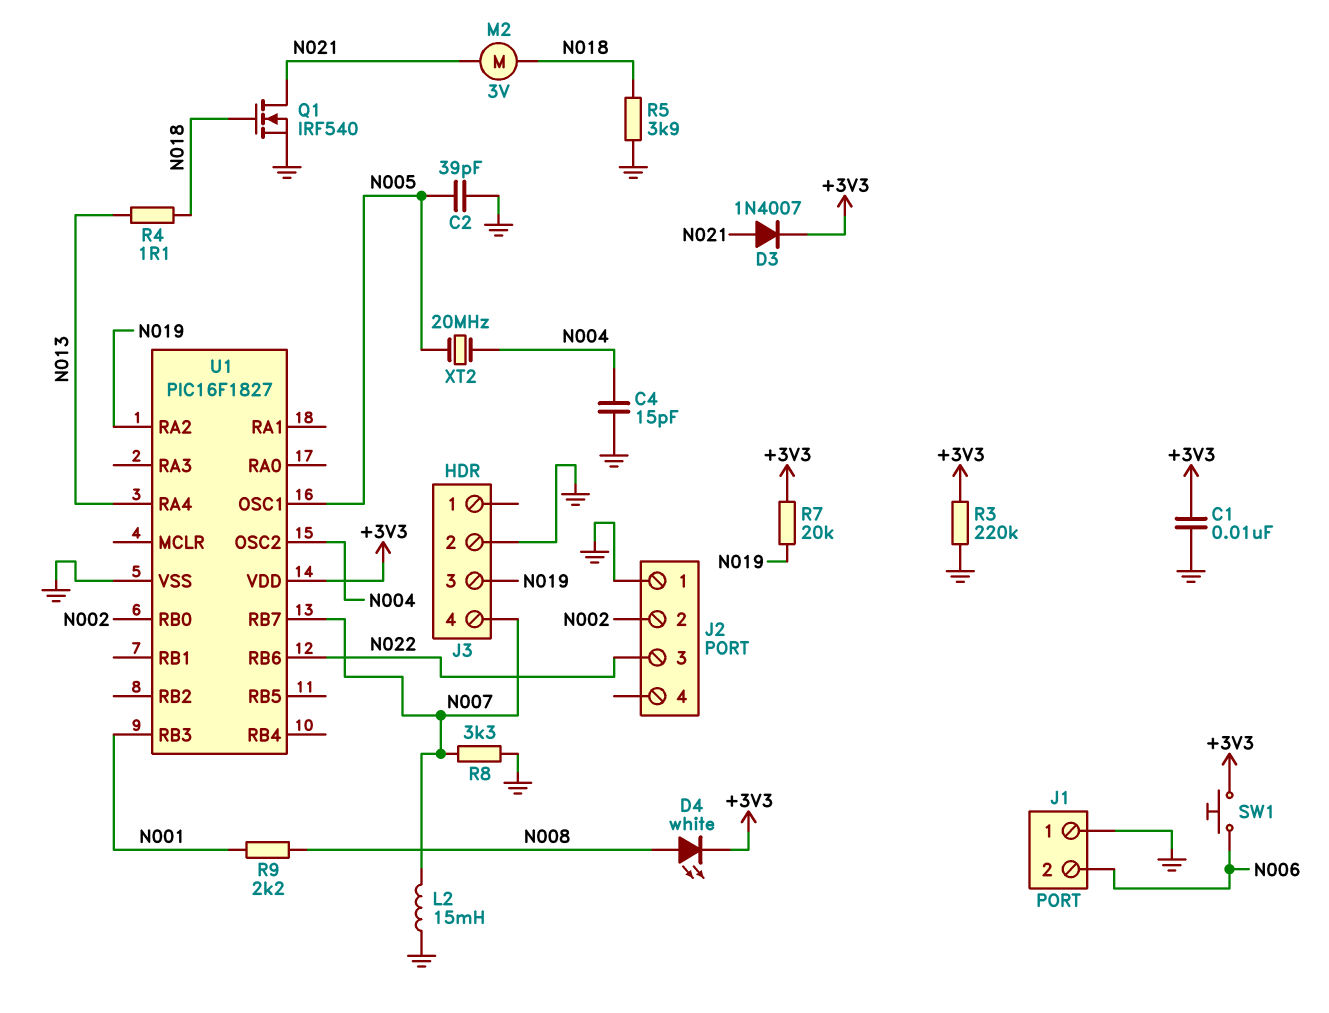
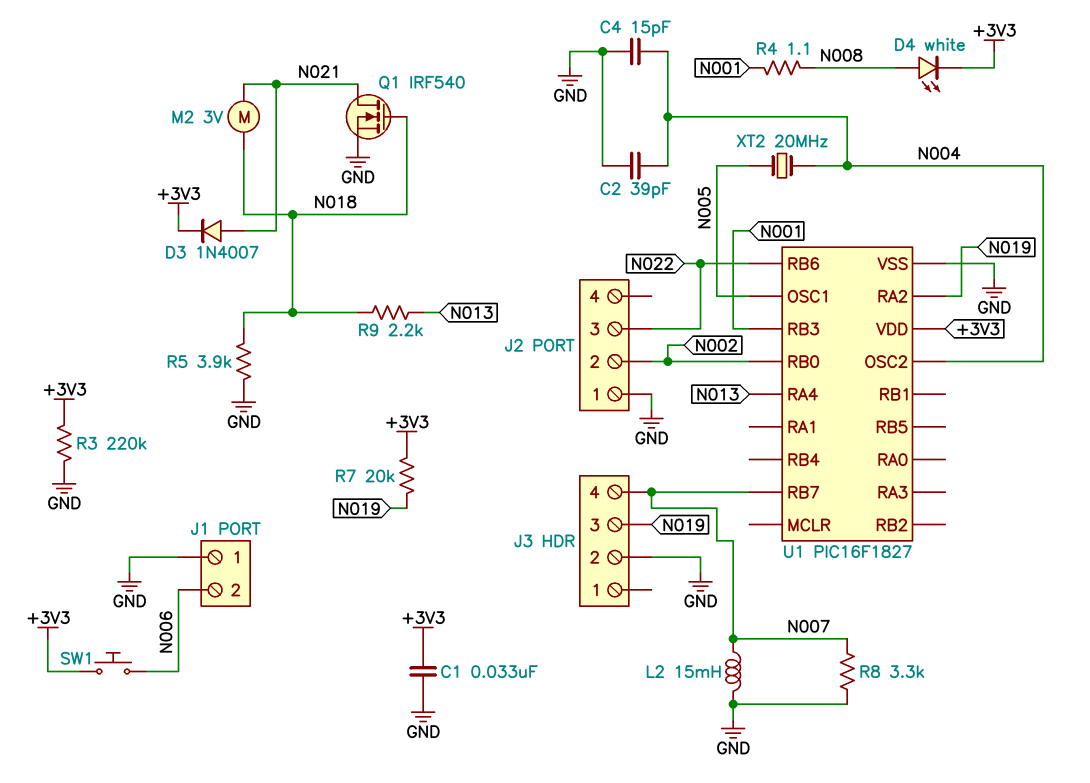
C1: 10nF (+3V3, GND) -> 33nF (+3V3, GND)
C2: 39pF (GND, N005) -> 39pF (GND, N004)
R4: 1.1 (N013, N018) -> 1.1 (N001, N008)
R9: 2.2k (N001, N008) -> 2.2k (N013, N018)

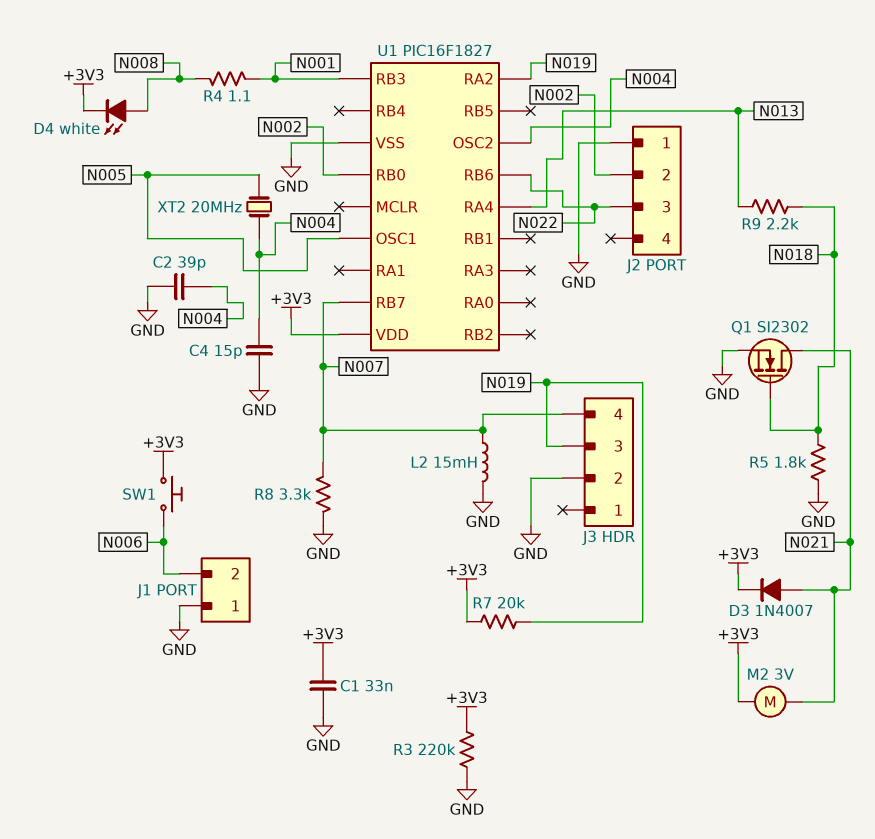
M2: motor 3V (N018, N021) -> motor 3V (+3V3, N021)
Q1: NMOS IRF540 (G N018, D N021, S GND) -> NMOS SI2302 (G N018, D N021, S GND)
R5: 3.9k (GND, N018) -> 1.8k (GND, N018)

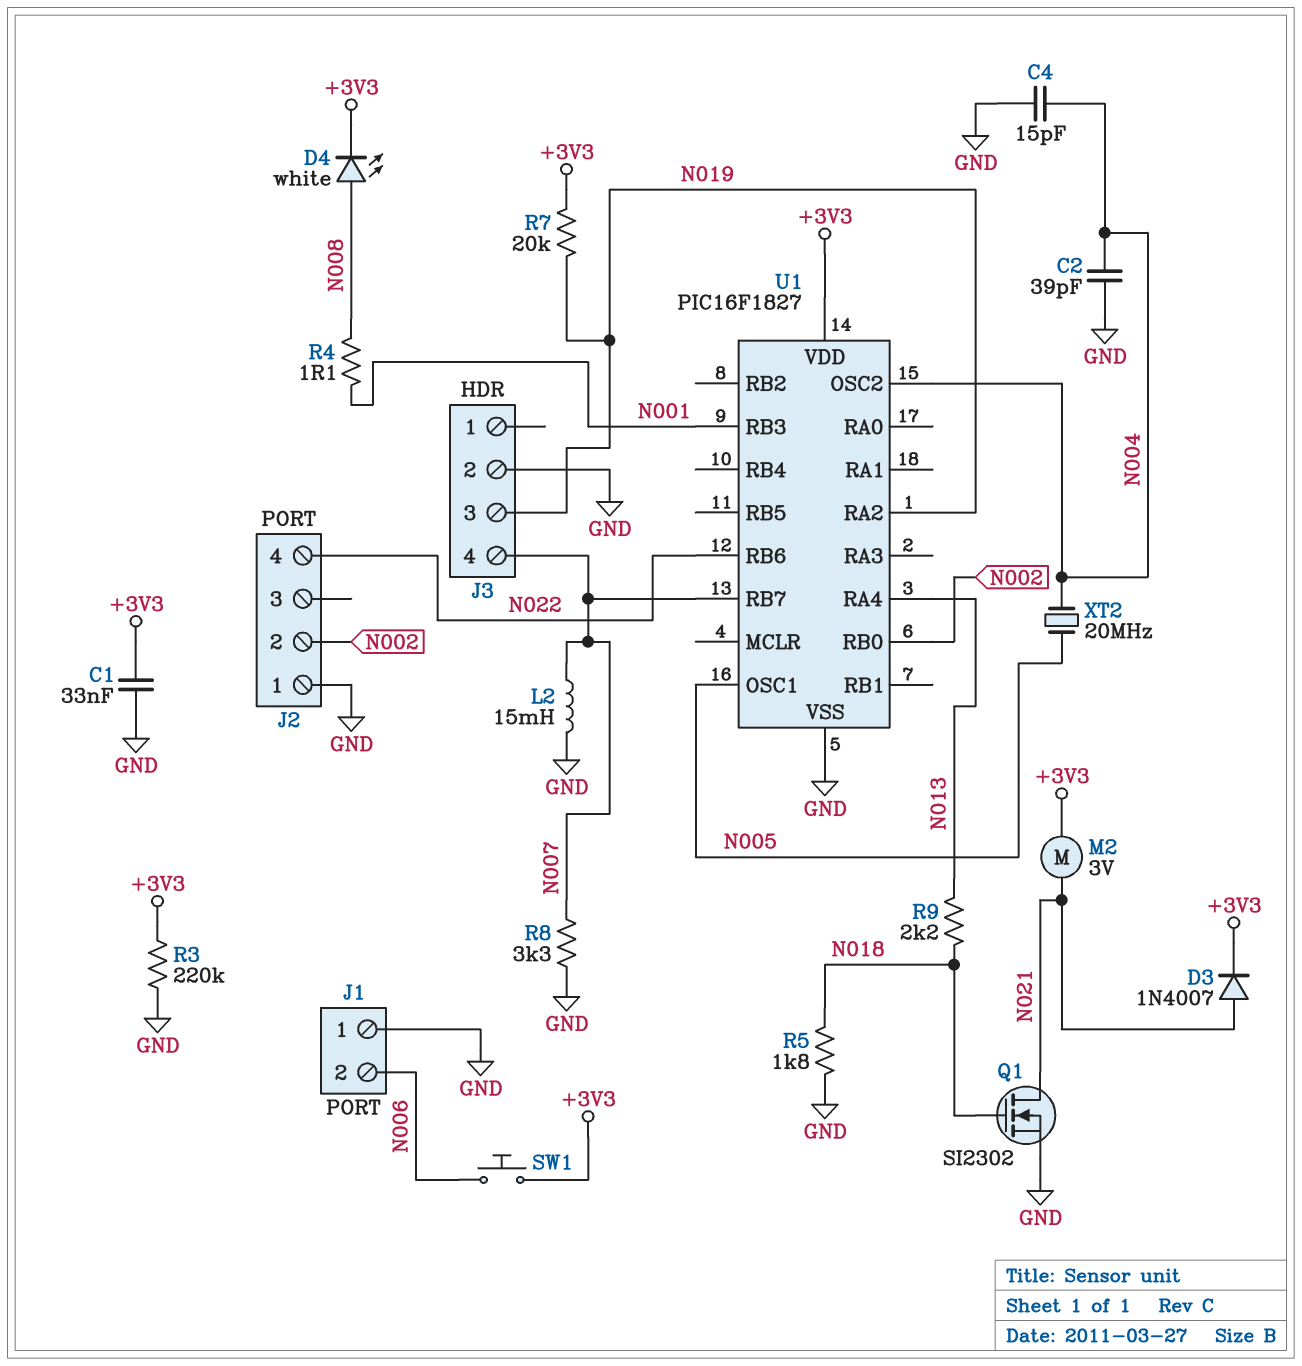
J2 pin 3: N022 -> none
J2 pin 4: none -> N022

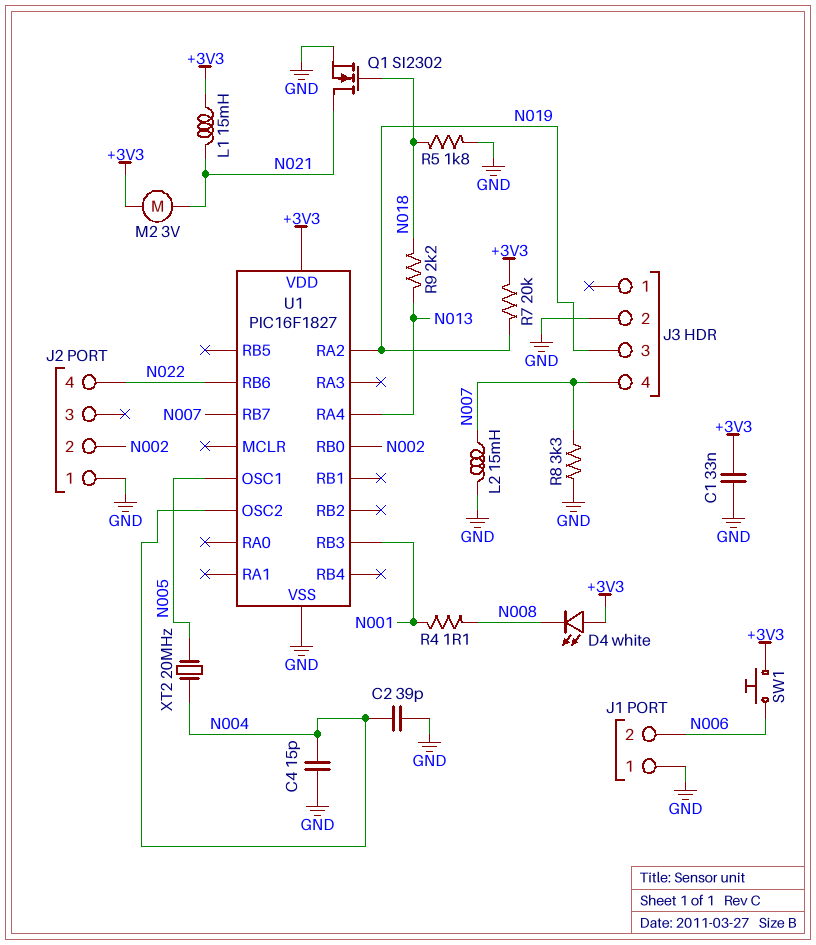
D3: diode 1N4007 (A N021, K +3V3) -> none
D4: LED white (A N008, K +3V3) -> LED white (A +3V3, K N008)
L1: none -> 15mH (+3V3, N021)
R3: 220k (+3V3, GND) -> none

